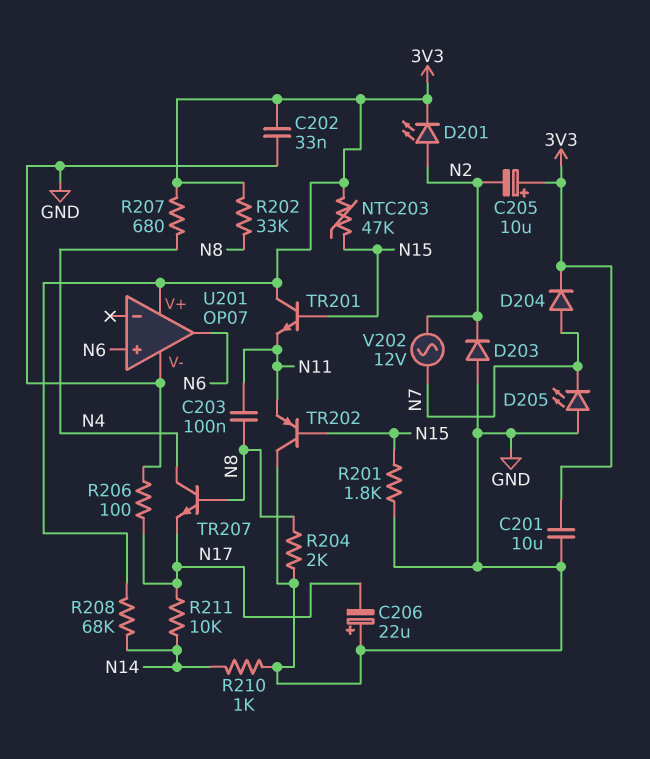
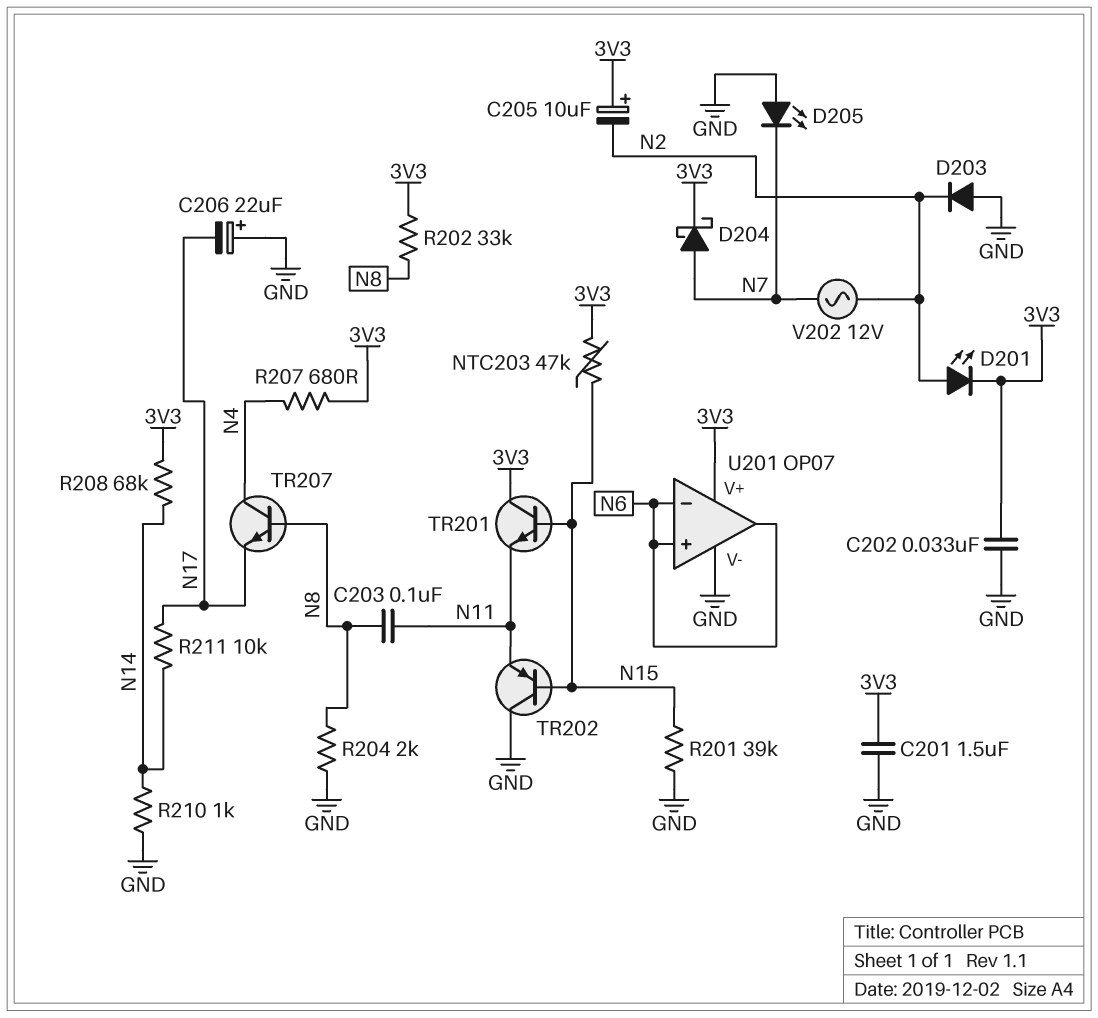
C201: 10uF (3V3, GND) -> 1.5uF (3V3, GND)
D204: diode (A N7, K 3V3) -> schottky (A N7, K 3V3)
R201: 1.8k (GND, N15) -> 39k (GND, N15)
R206: 100 (GND, N17) -> none
U201 pin in-: none -> N6

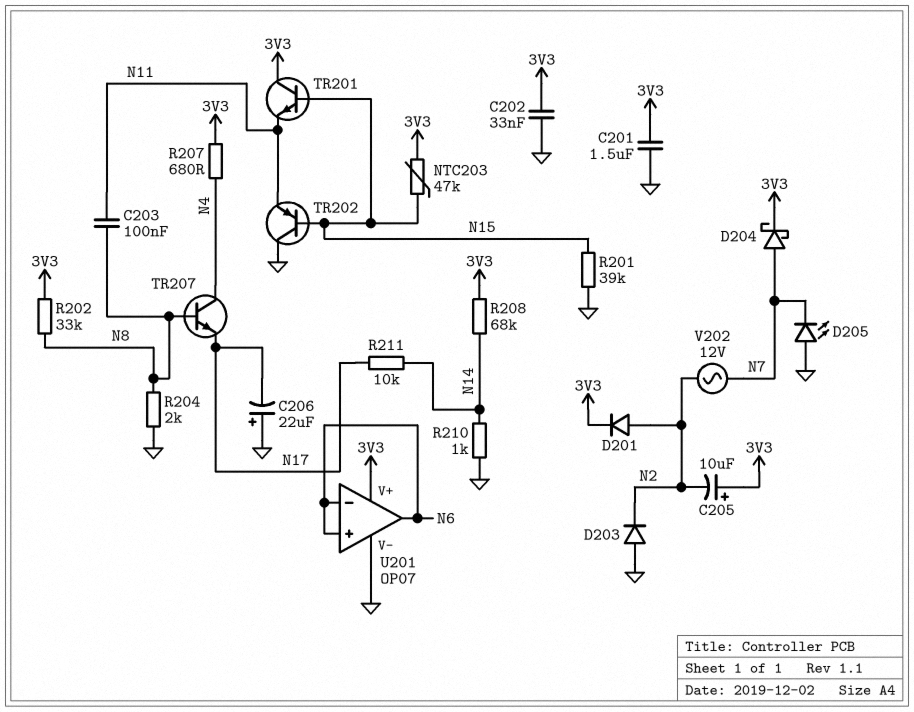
D201: LED (A N2, K 3V3) -> diode (A N2, K 3V3)

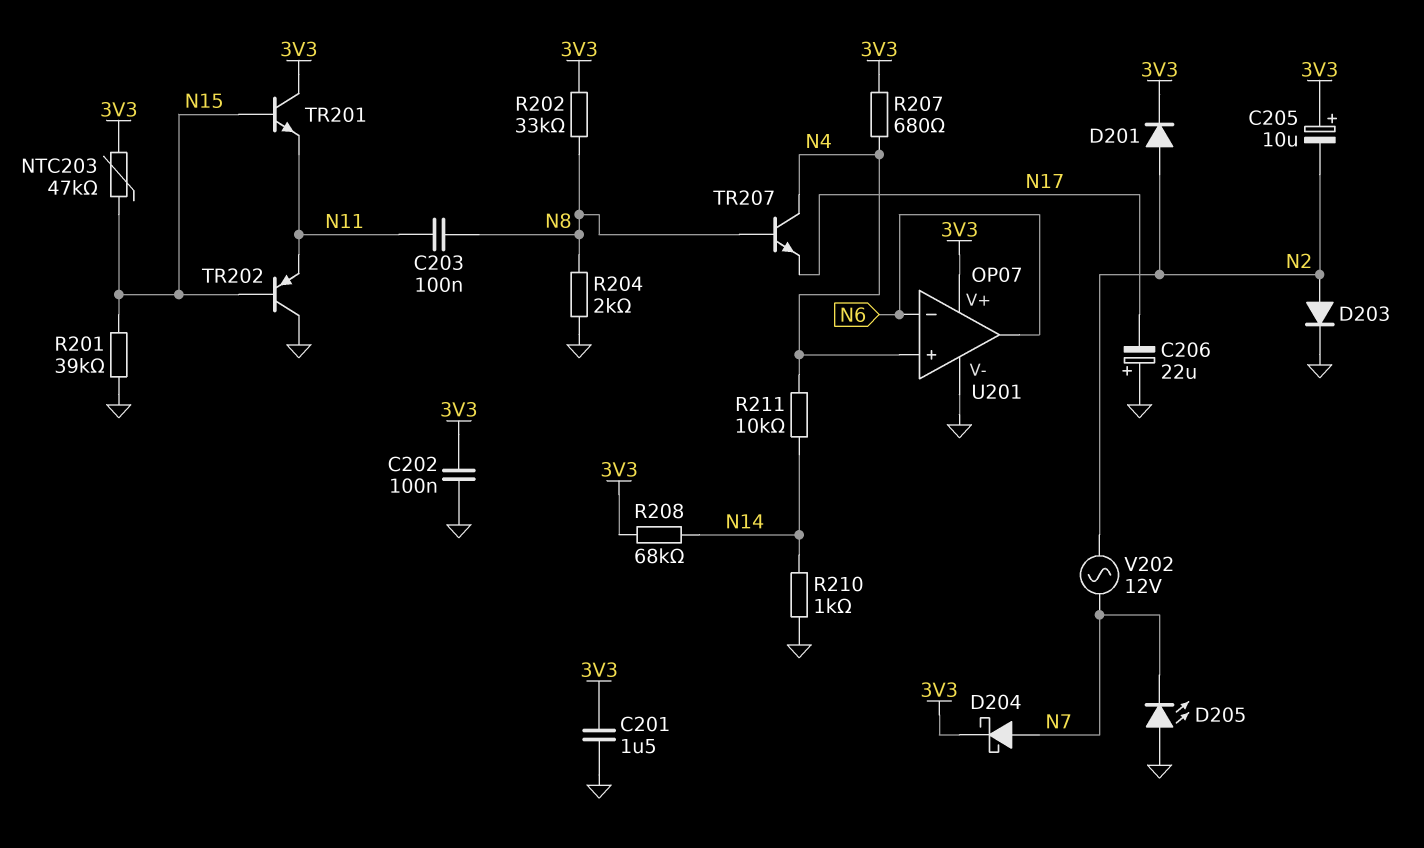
C202: 33nF (3V3, GND) -> 100nF (3V3, GND)
D203: diode (A GND, K N2) -> diode (A N2, K GND)
R211: 10k (N14, N17) -> 10k (N4, N14)
U201 pin in+: N6 -> N4

